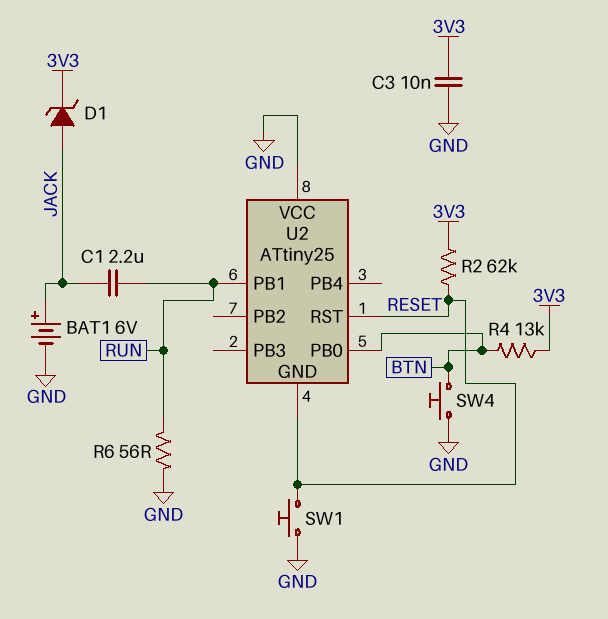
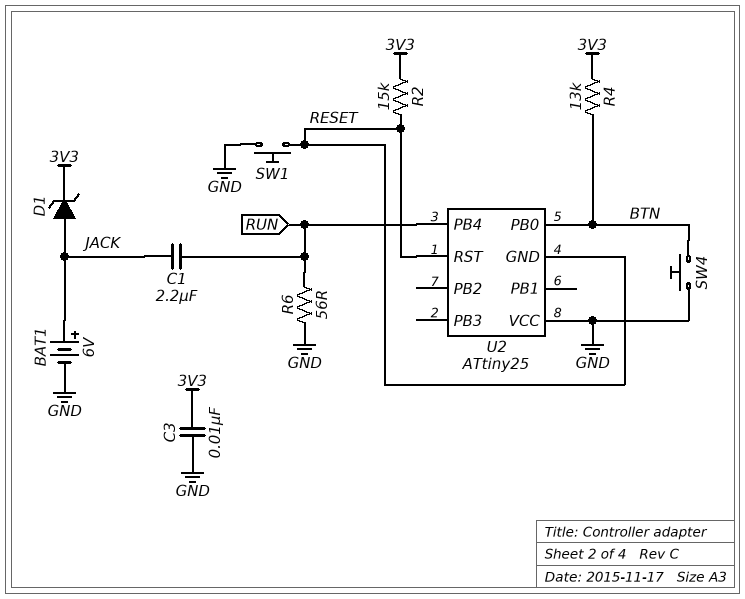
R2: 62k (3V3, RESET) -> 15k (3V3, RESET)
U2 pin PB1: RUN -> none
U2 pin PB4: none -> RUN

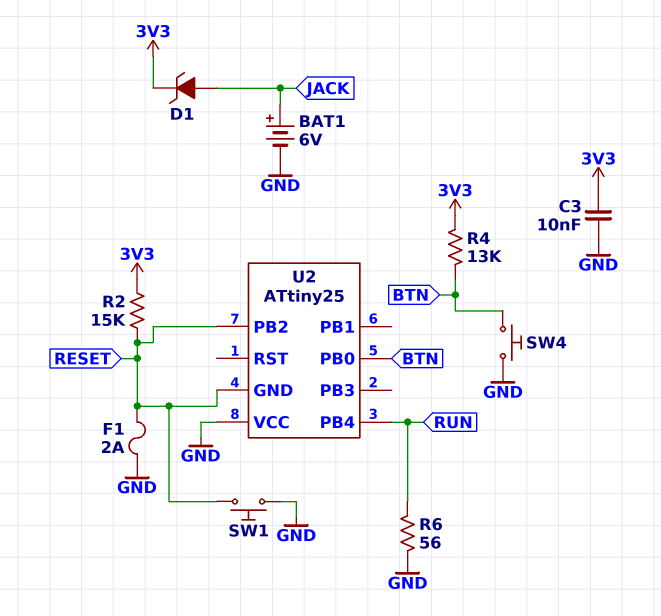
C1: 2.2uF (JACK, RUN) -> none
F1: none -> 2A (GND, RESET)
U2 pin PB2: none -> RESET
U2 pin RST: RESET -> none

